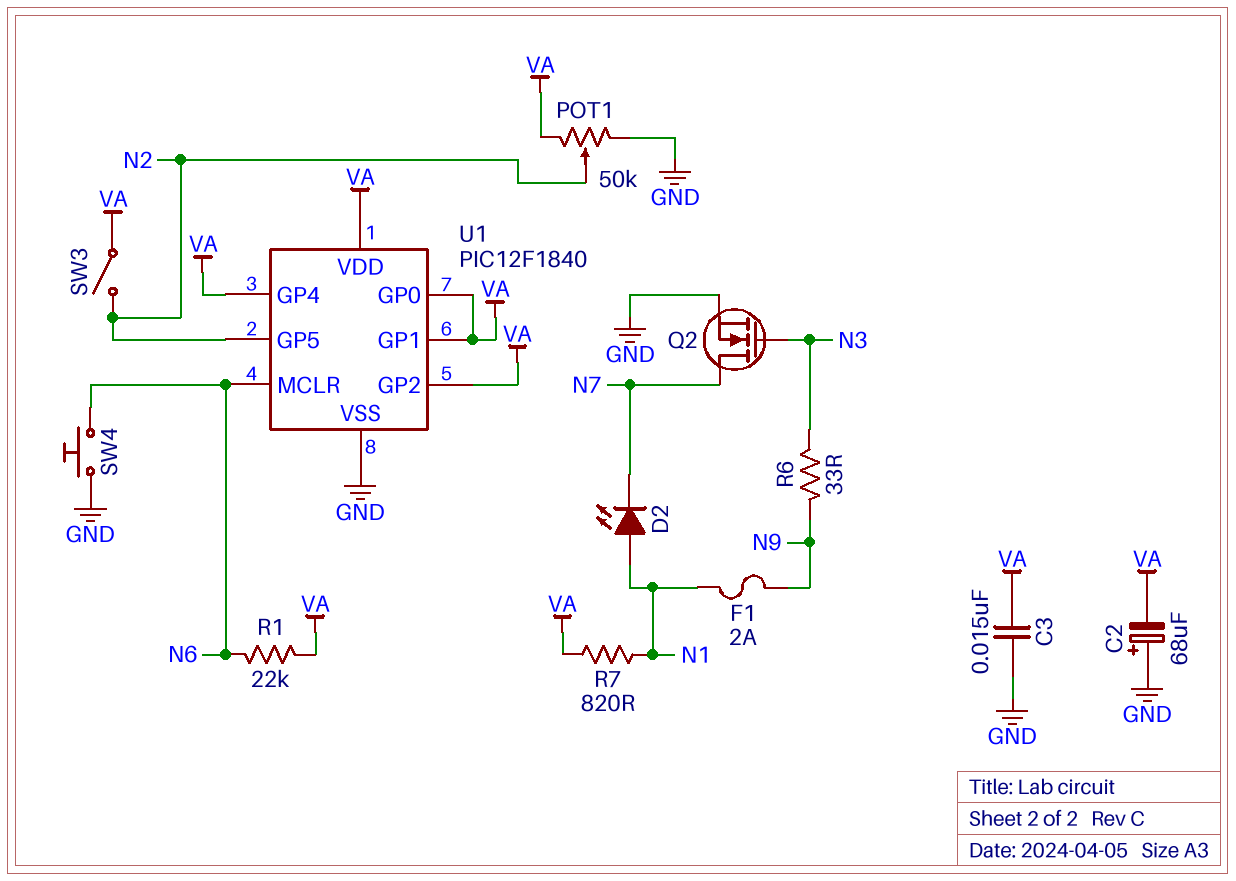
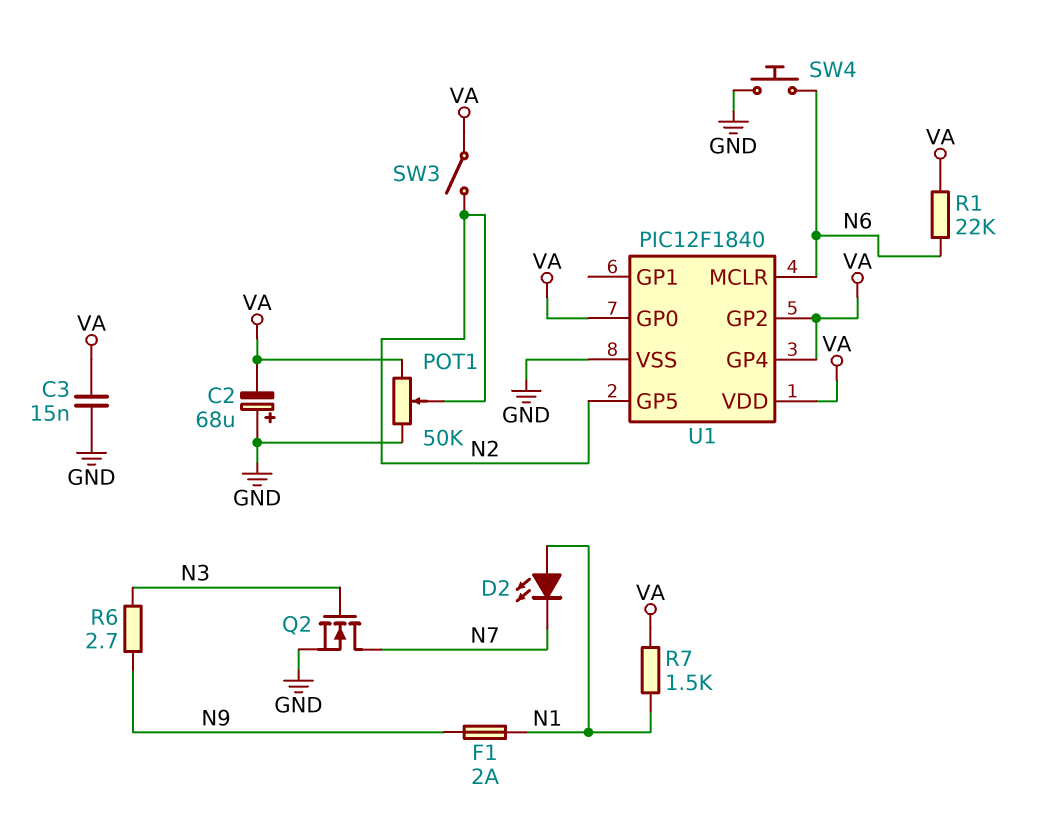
R6: 33 (N3, N9) -> 2.7 (N3, N9)
R7: 820 (N1, VA) -> 1.5k (N1, VA)
U1 pin GP1: VA -> none

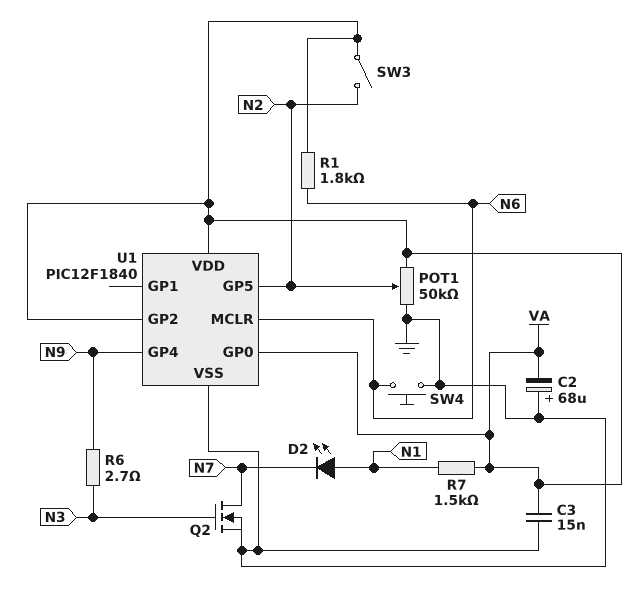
F1: 2A (N1, N9) -> none
R1: 22k (N6, VA) -> 1.8k (N6, VA)
U1 pin GP4: VA -> N9

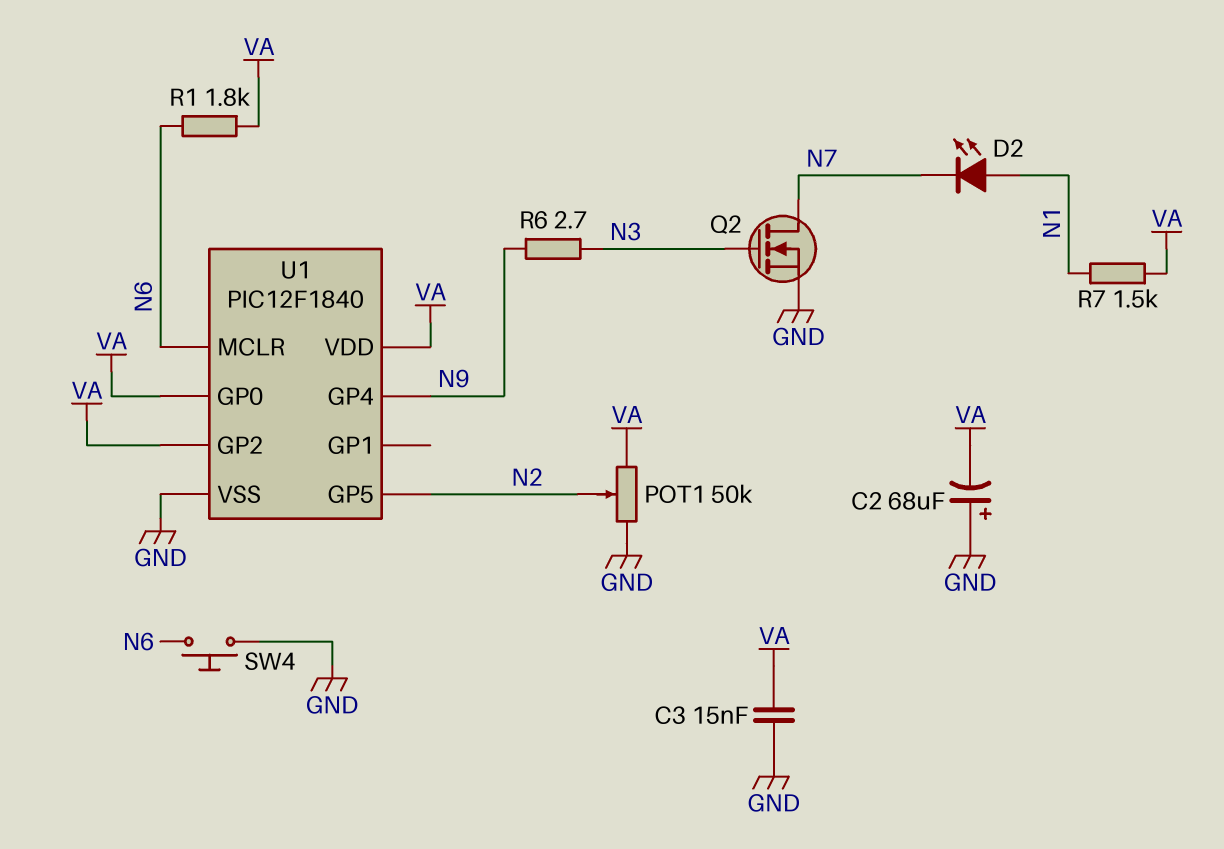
SW3: switch (N2, VA) -> none

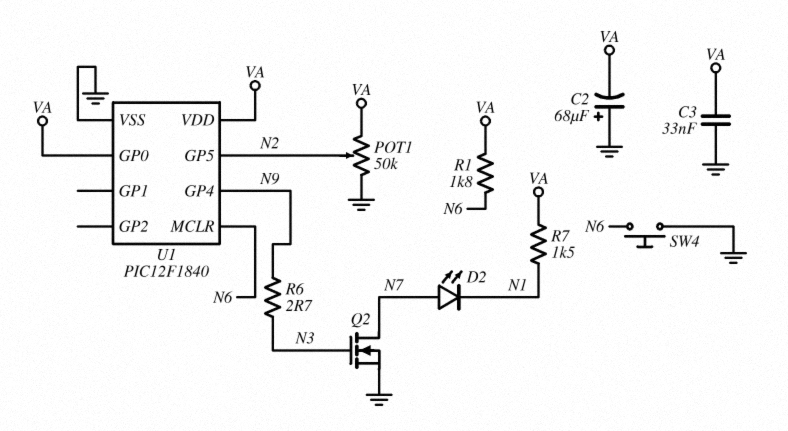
C3: 15nF (GND, VA) -> 33nF (GND, VA)
D2: LED (A N1, K N7) -> LED (A N7, K N1)
U1 pin GP2: VA -> none

